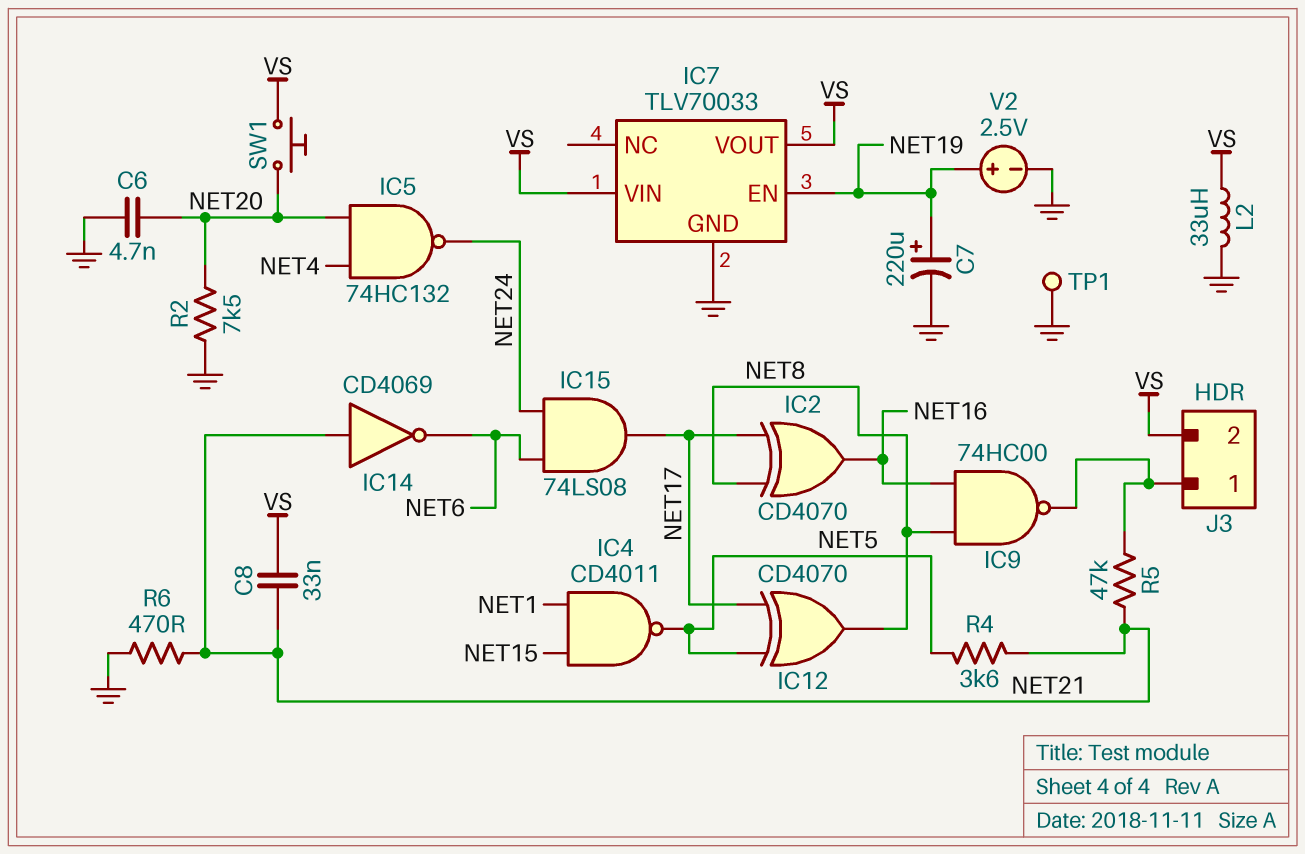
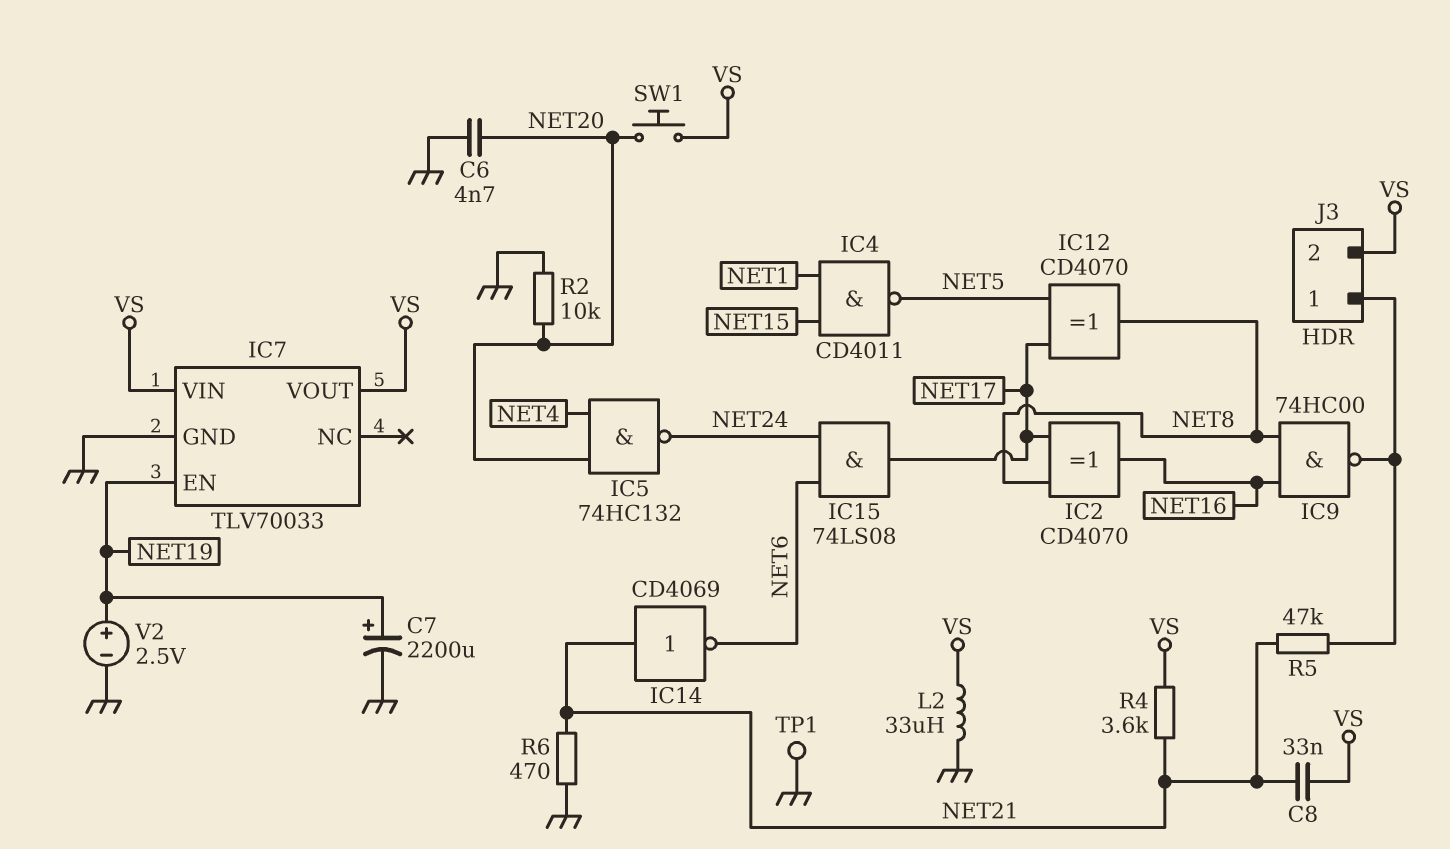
C7: 220uF (plus NET19, minus GND) -> 2200uF (plus NET19, minus GND)
R2: 7.5k (GND, NET20) -> 10k (GND, NET20)
R4: 3.6k (NET5, NET21) -> 3.6k (NET21, VS)

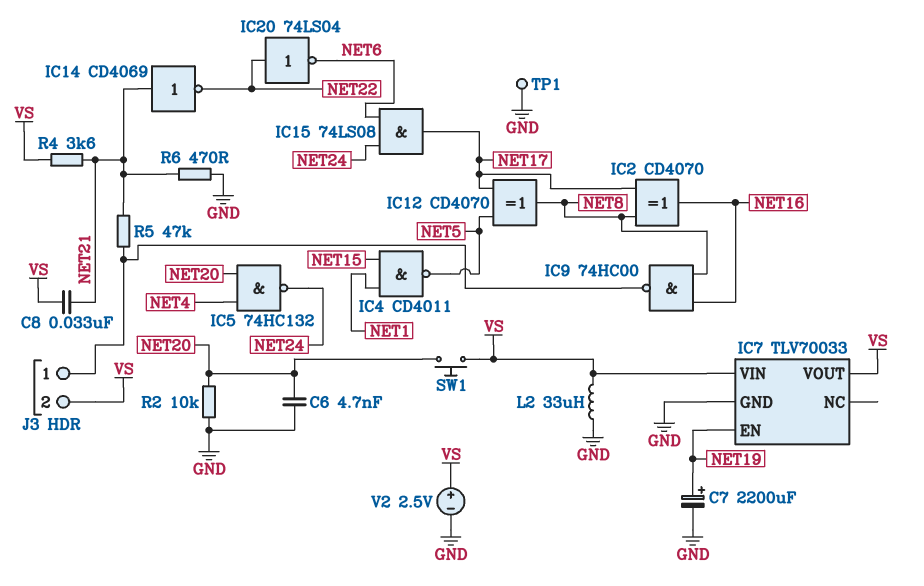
IC14: NOT CD4069 (in NET21, out NET6) -> NOT CD4069 (in NET21, out NET22)
IC20: none -> NOT 74LS04 (in NET22, out NET6)
V2: 2.5V (plus NET19, minus GND) -> 2.5V (plus VS, minus GND)

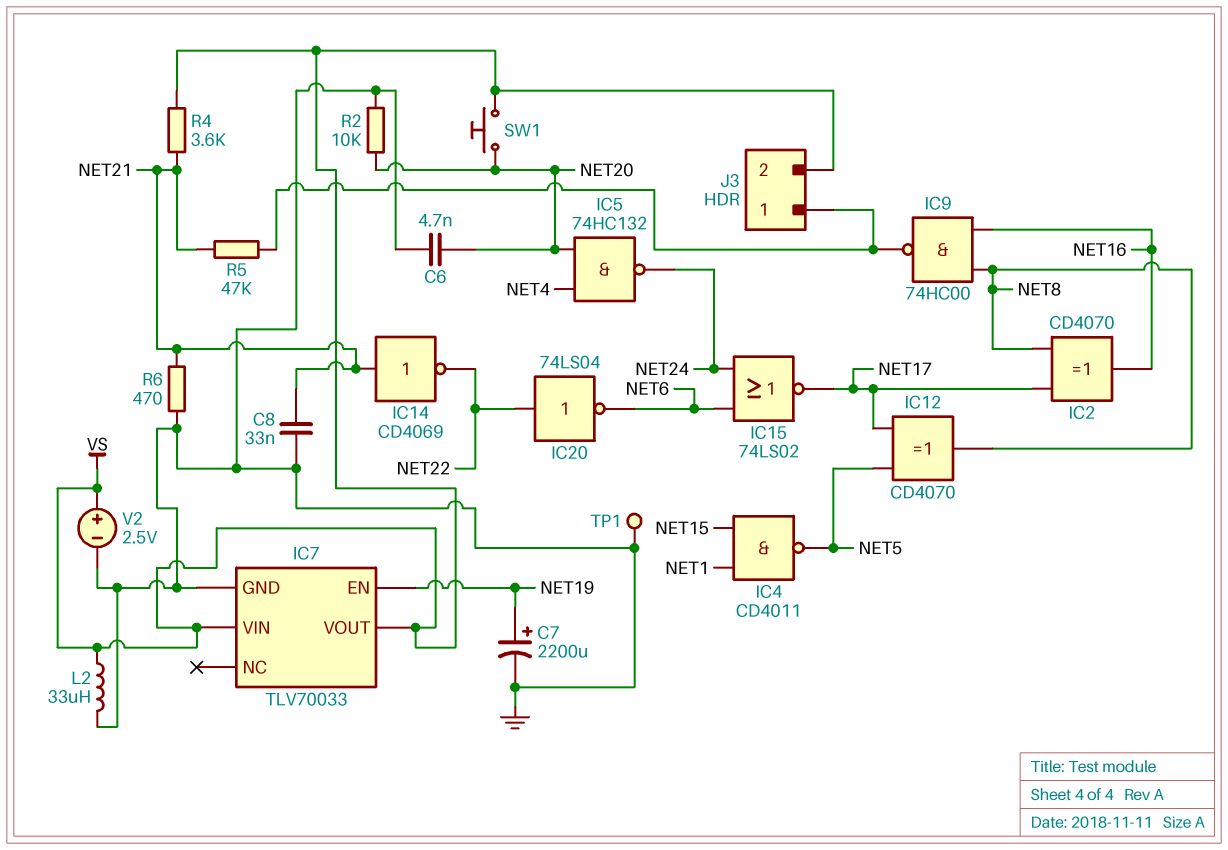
C8: 33nF (NET21, VS) -> 33nF (GND, NET21)
IC15: AND 74LS08 (in NET6, in NET24, out NET17) -> NOR 74LS02 (in NET6, in NET24, out NET17)

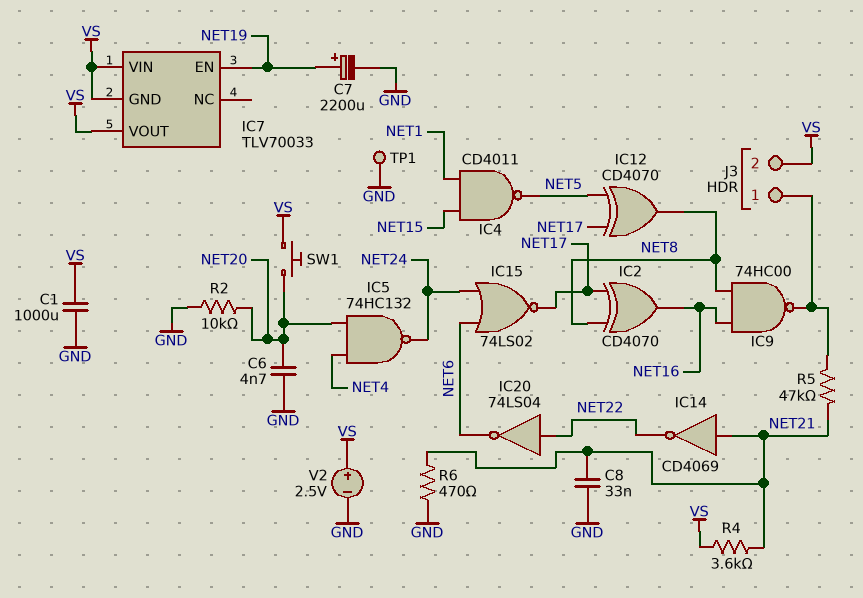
C1: none -> 1000uF (GND, VS)
IC7 pin GND: GND -> VS
L2: 33uH (GND, VS) -> none

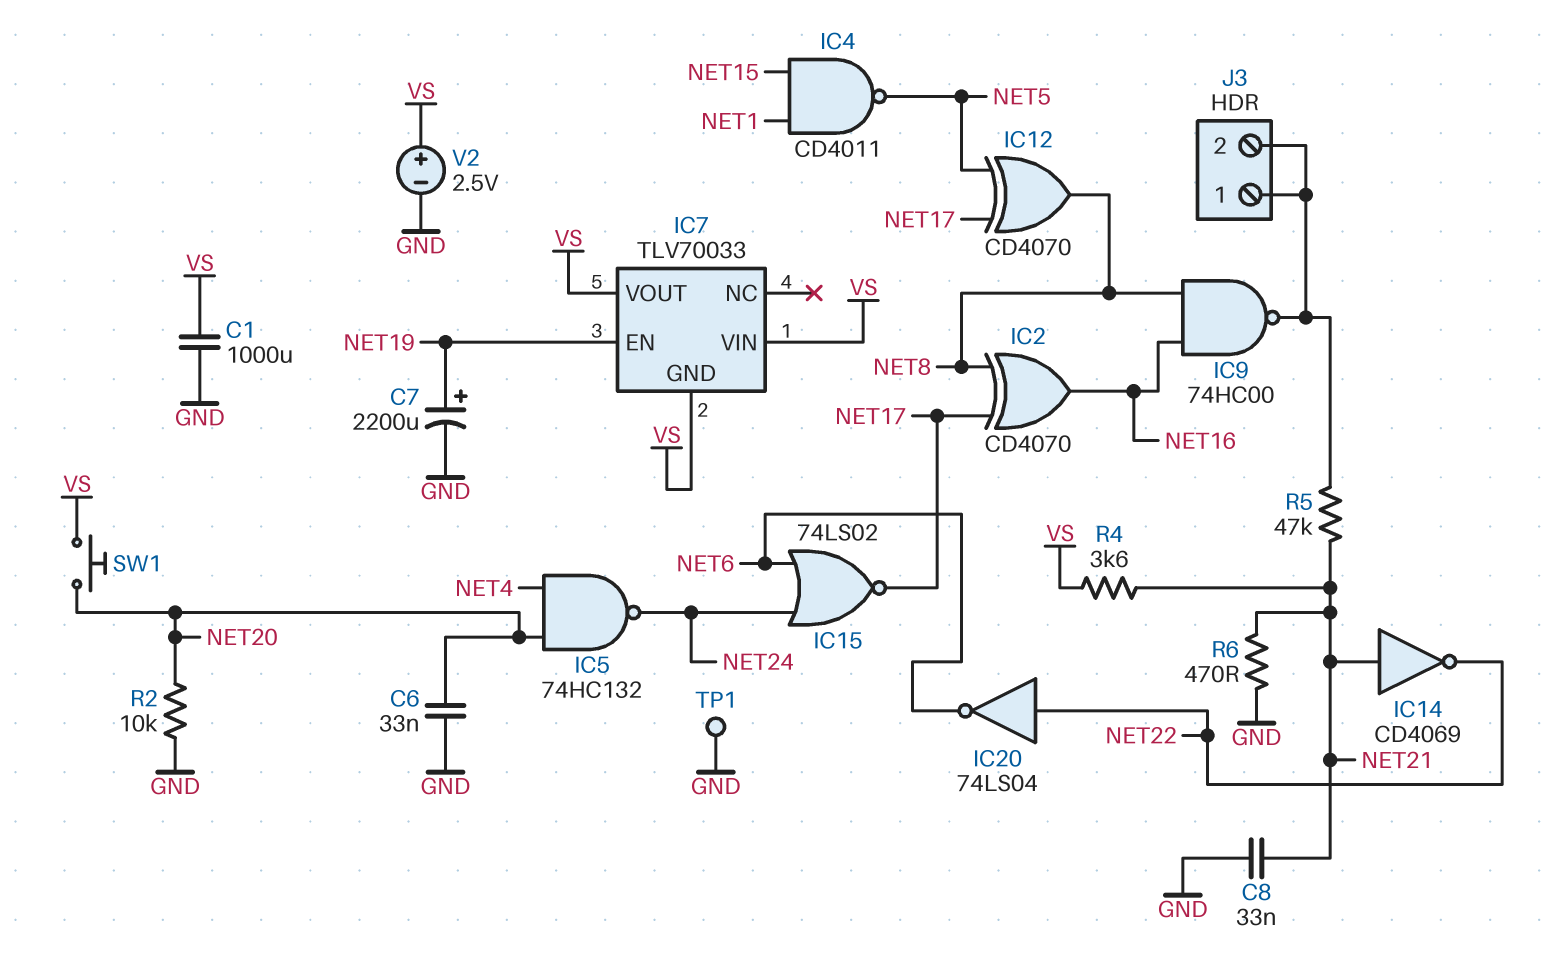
C6: 4.7nF (GND, NET20) -> 33nF (GND, NET20)
J3 pin 2: VS -> J3/1

